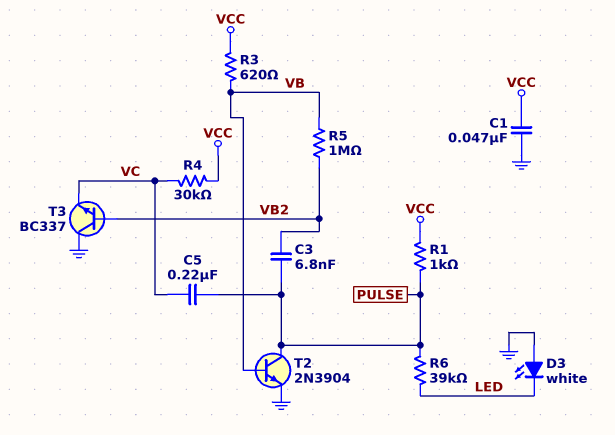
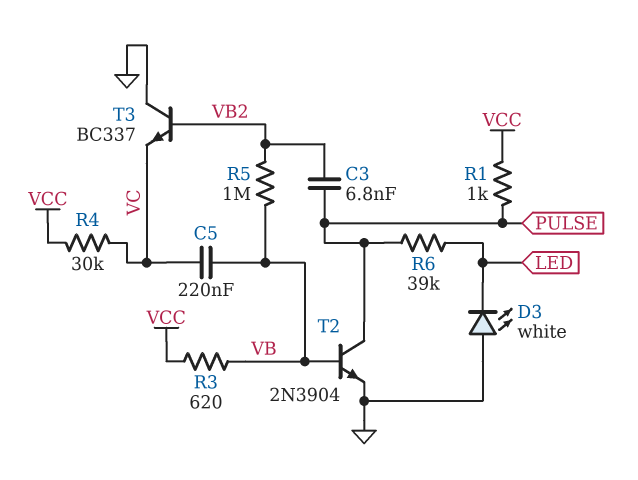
C1: 47nF (GND, VCC) -> none
C5: 220nF (PULSE, VC) -> 220nF (VB, VC)

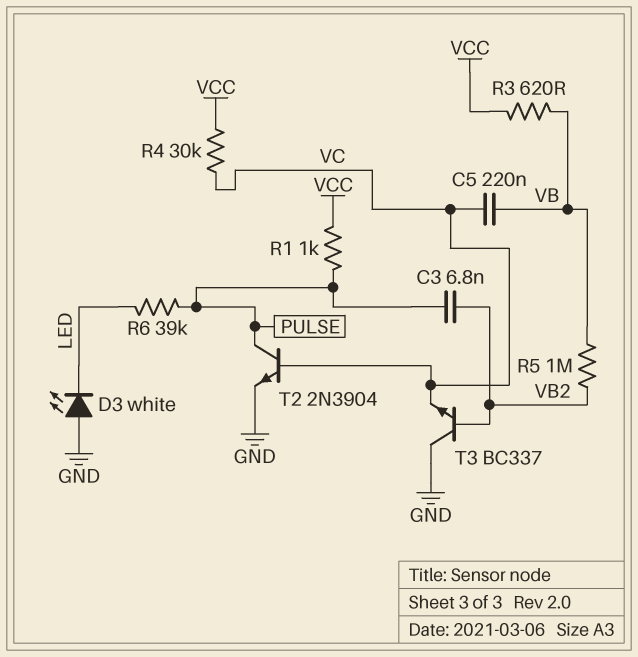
T2: NPN 2N3904 (B VB, C PULSE, E GND) -> NPN 2N3904 (B VC, C PULSE, E GND)

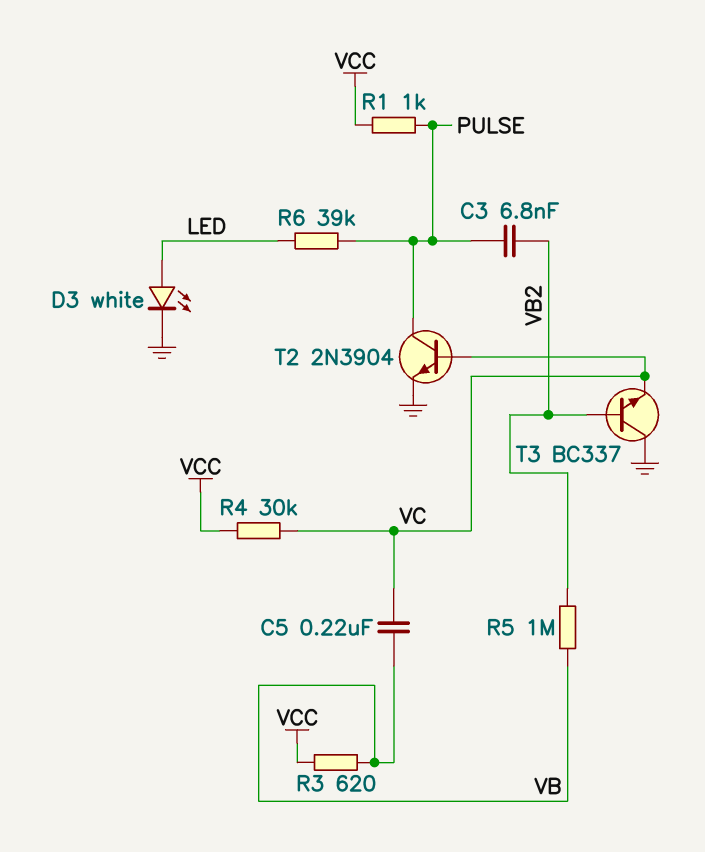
D3: LED white (A GND, K LED) -> LED white (A LED, K GND)

